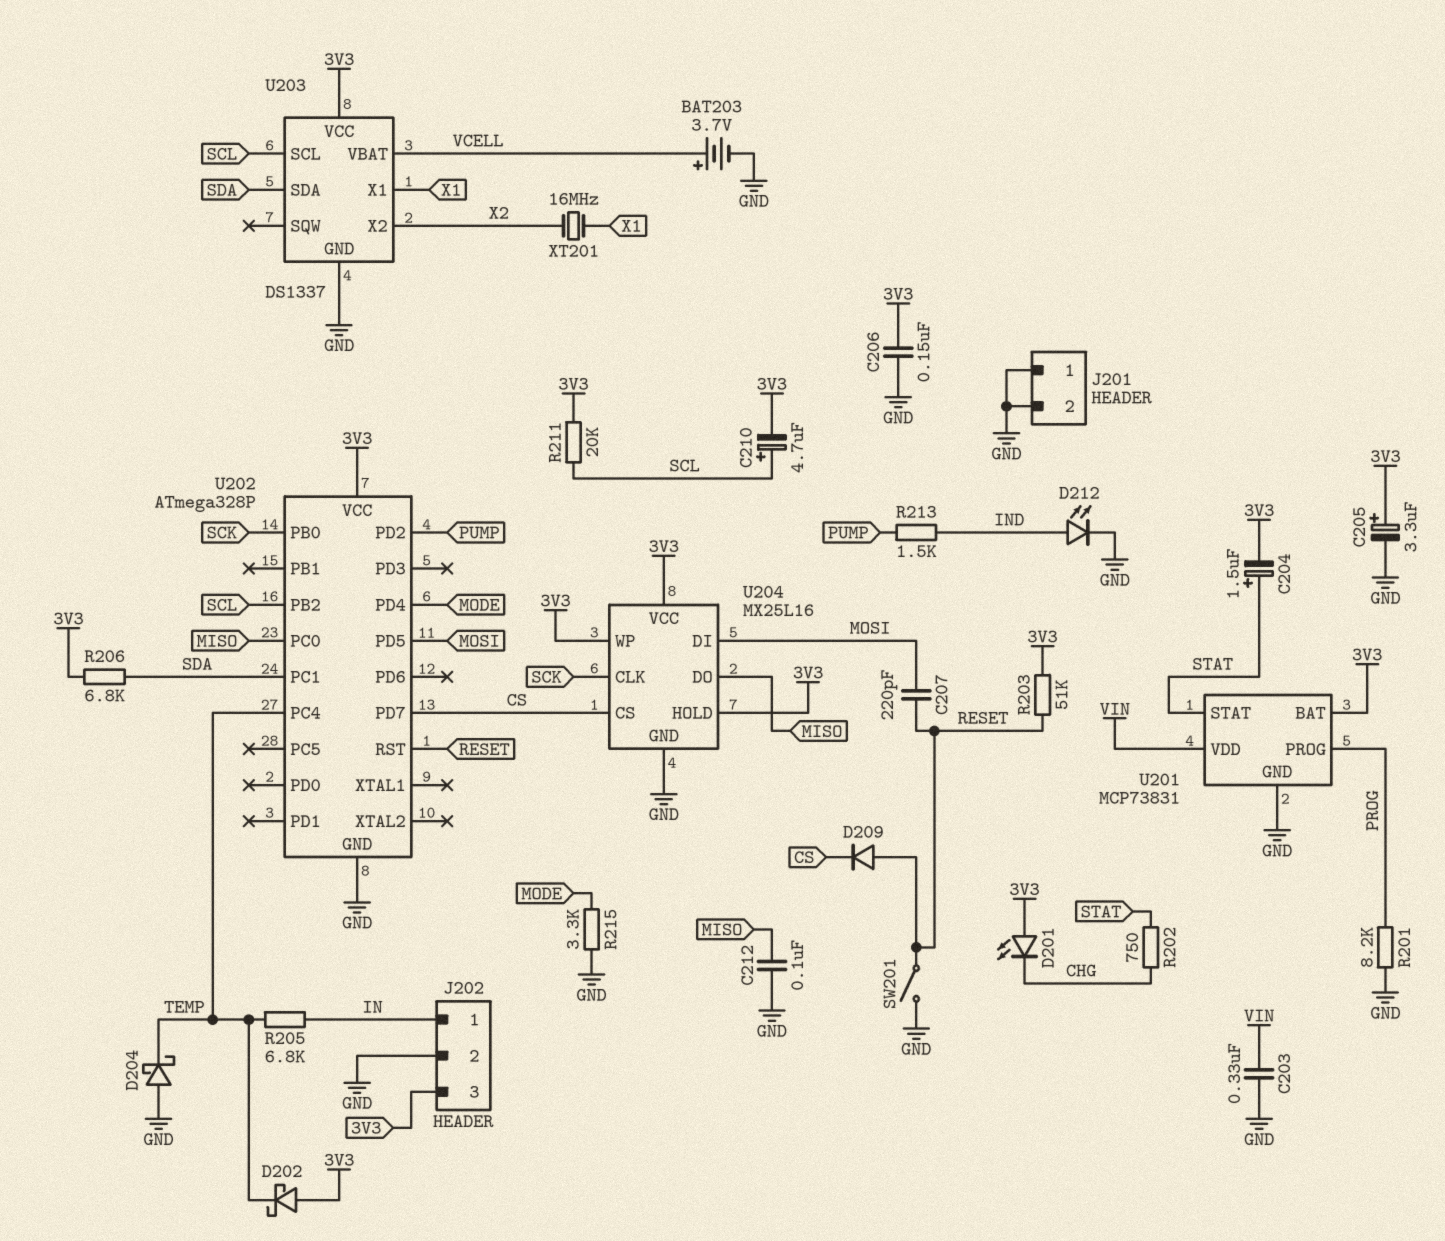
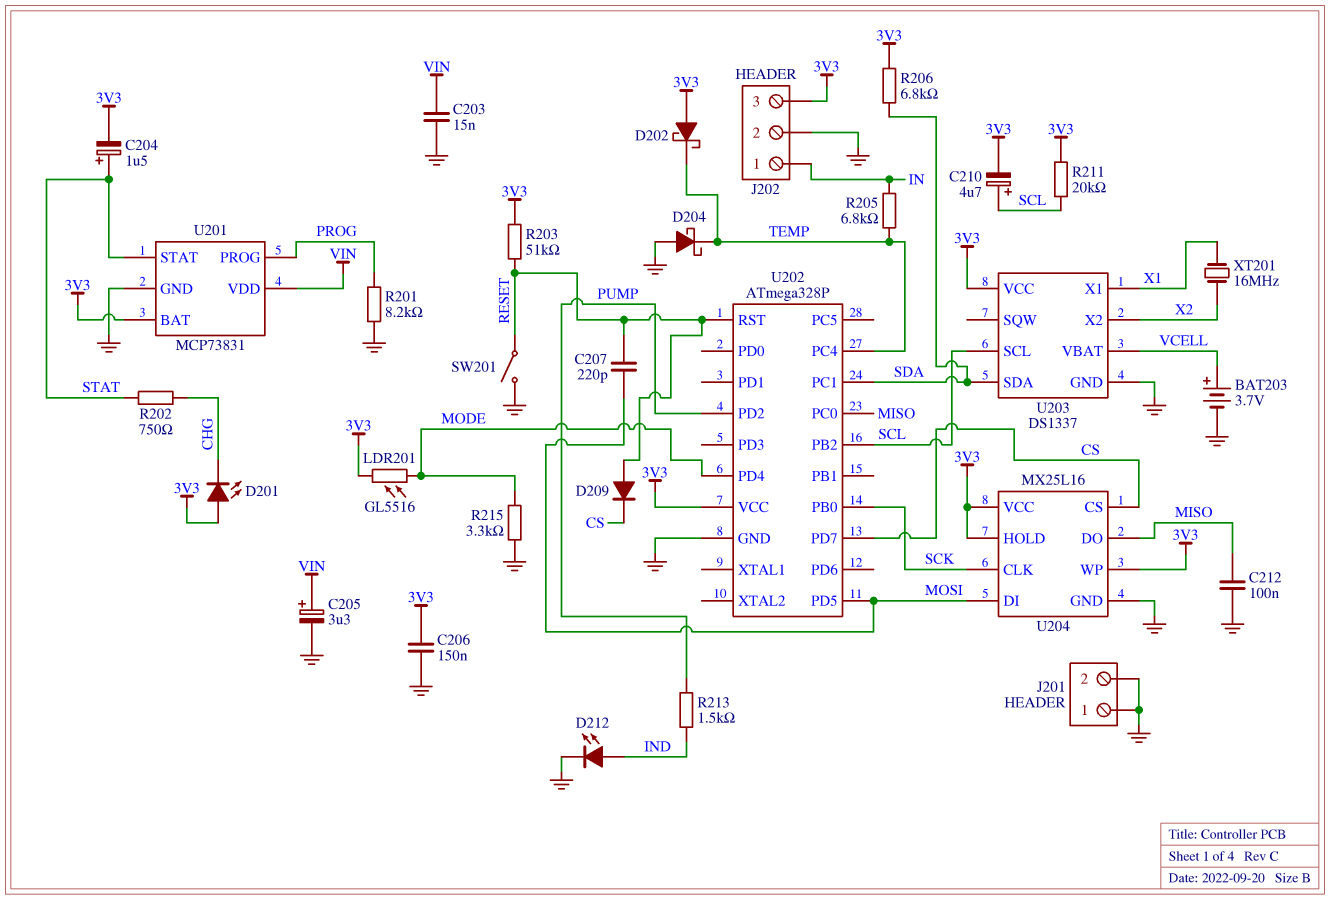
C203: 330nF (GND, VIN) -> 15nF (GND, VIN)
C205: 3.3uF (plus 3V3, minus GND) -> 3.3uF (plus VIN, minus GND)
LDR201: none -> GL5516 (3V3, MODE)

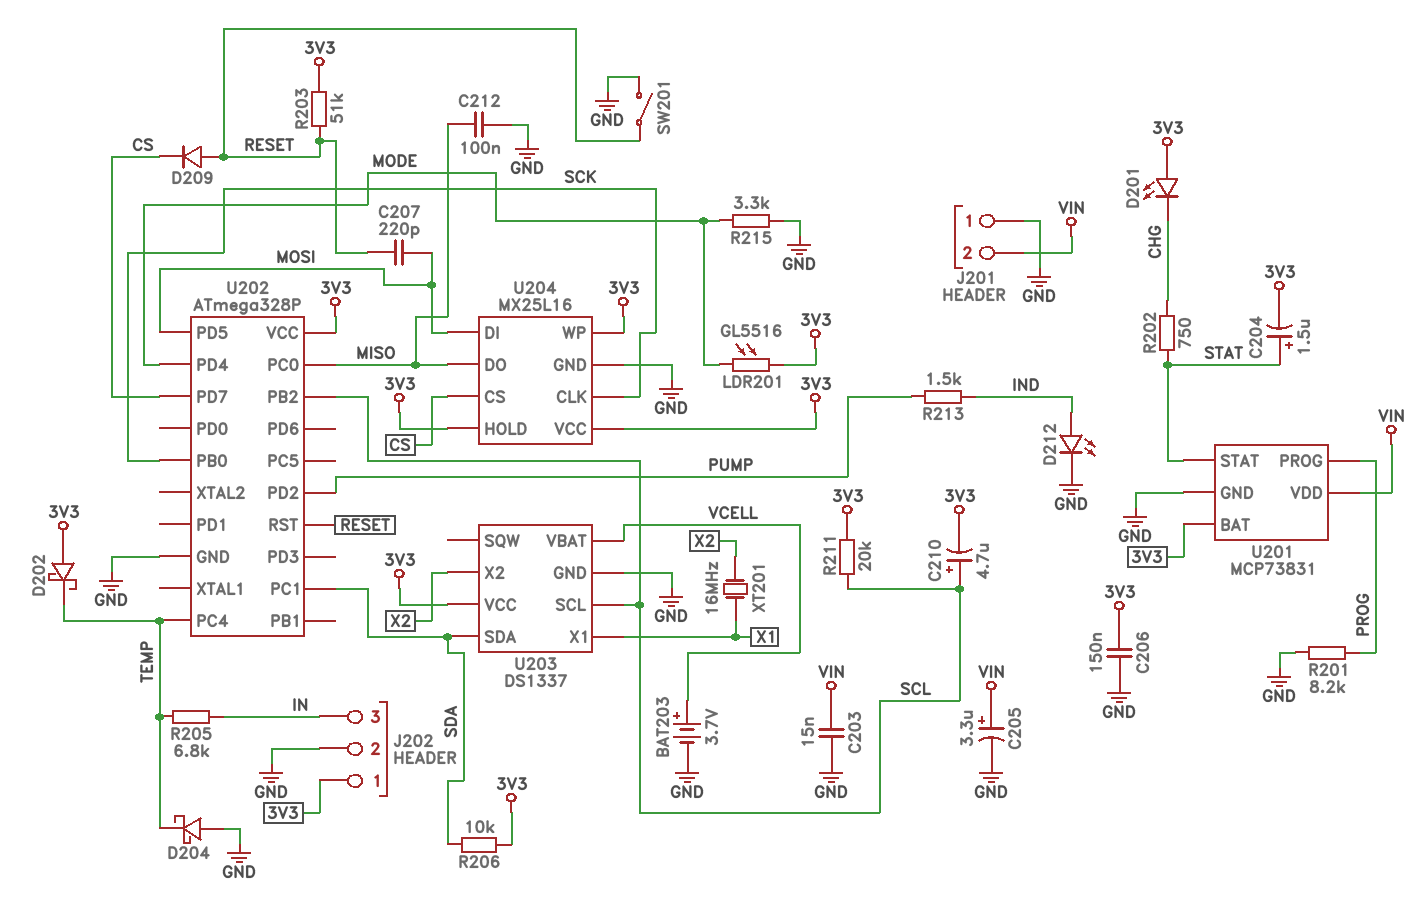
J201 pin 2: GND -> VIN
J202 pin 1: IN -> 3V3
J202 pin 3: 3V3 -> IN
R206: 6.8k (3V3, SDA) -> 10k (3V3, SDA)

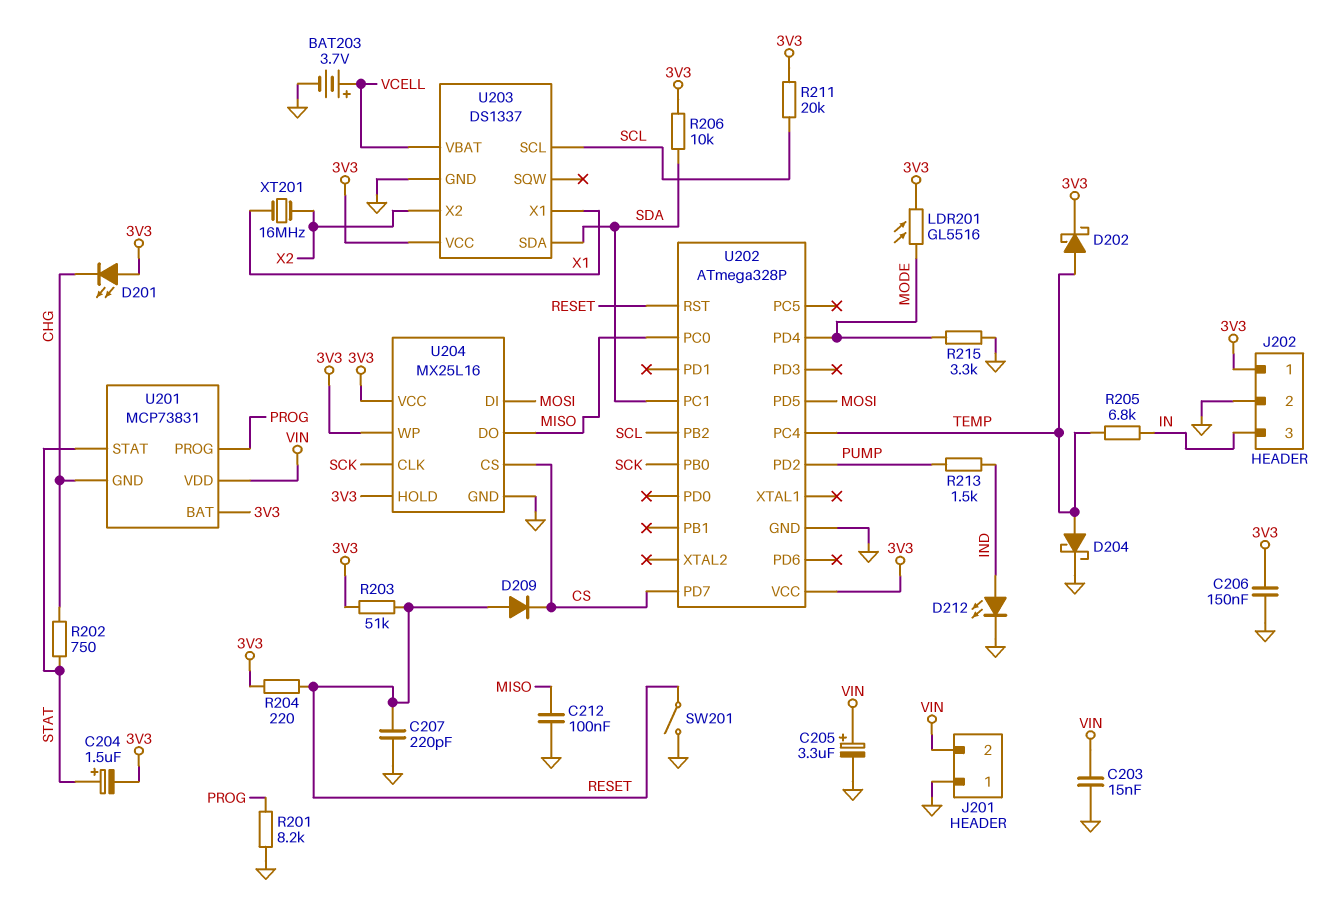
C207: 220pF (MOSI, RESET) -> 220pF (GND, RESET)
C210: 4.7uF (plus SCL, minus 3V3) -> none
D202: schottky (A 3V3, K TEMP) -> schottky (A TEMP, K 3V3)
D204: schottky (A GND, K TEMP) -> schottky (A TEMP, K GND)
R204: none -> 220 (3V3, RESET)
U201 pin GND: GND -> CHG

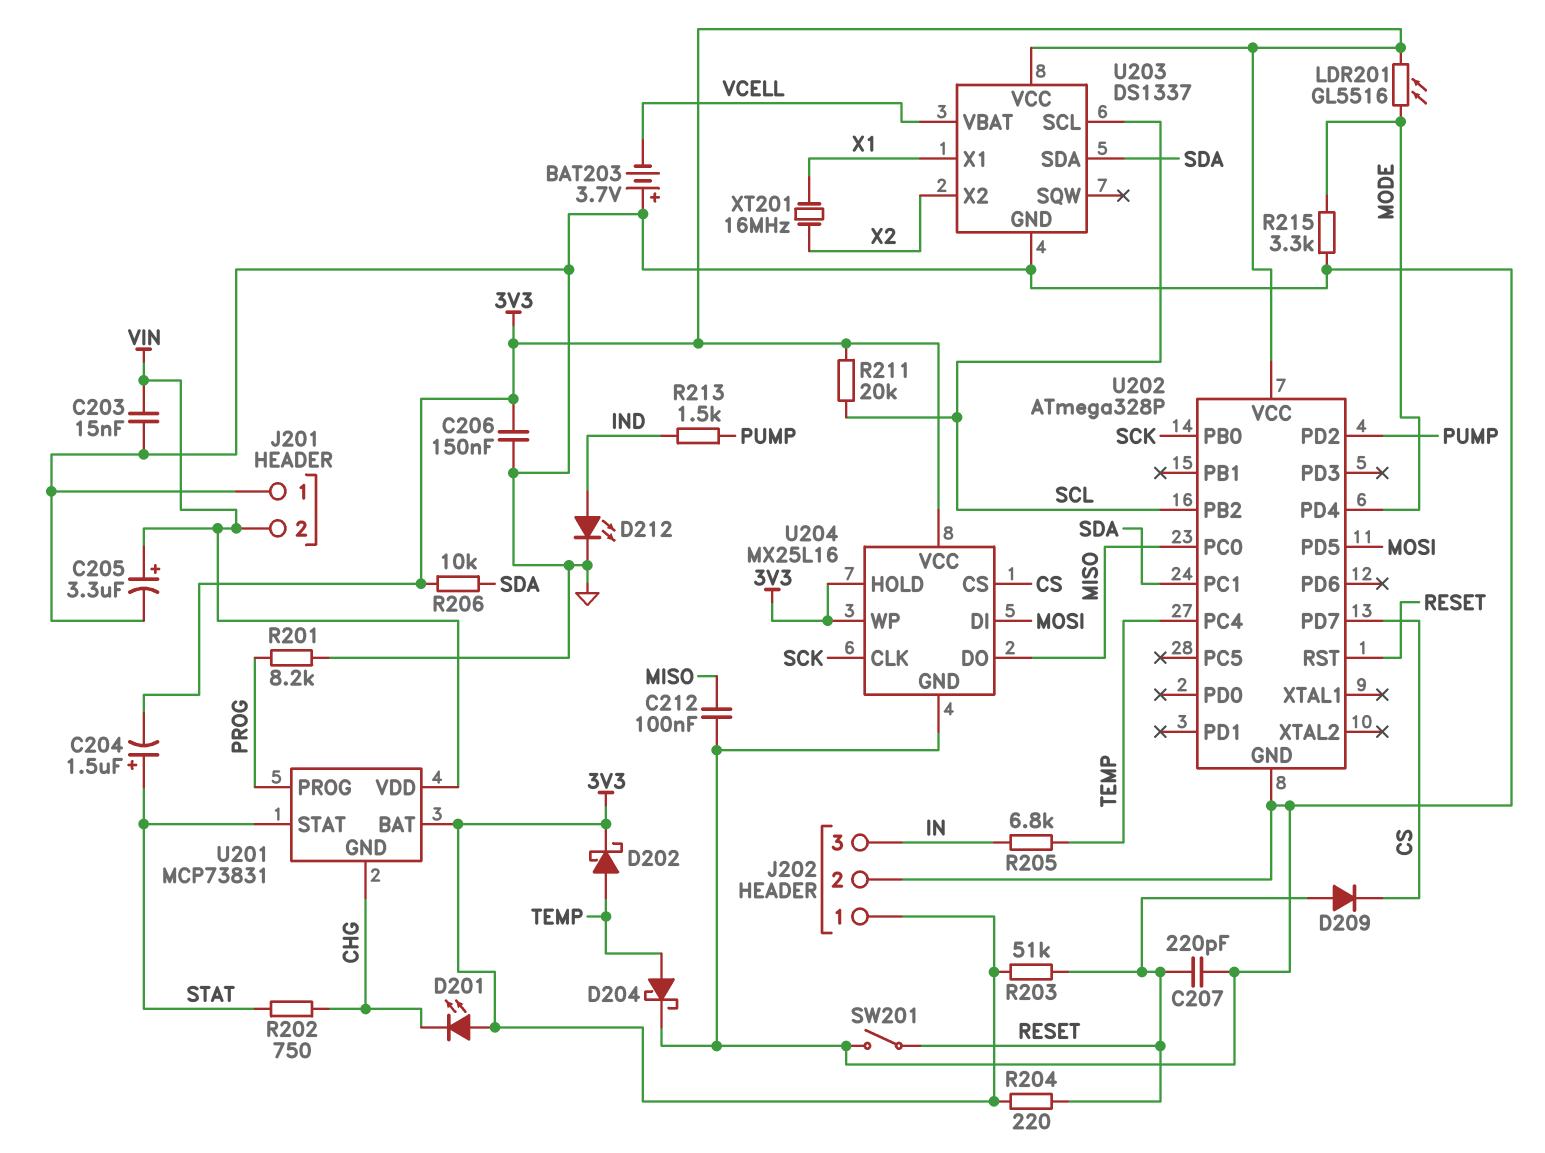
BAT203: 3.7V (plus VCELL, minus GND) -> 3.7V (plus GND, minus VCELL)

